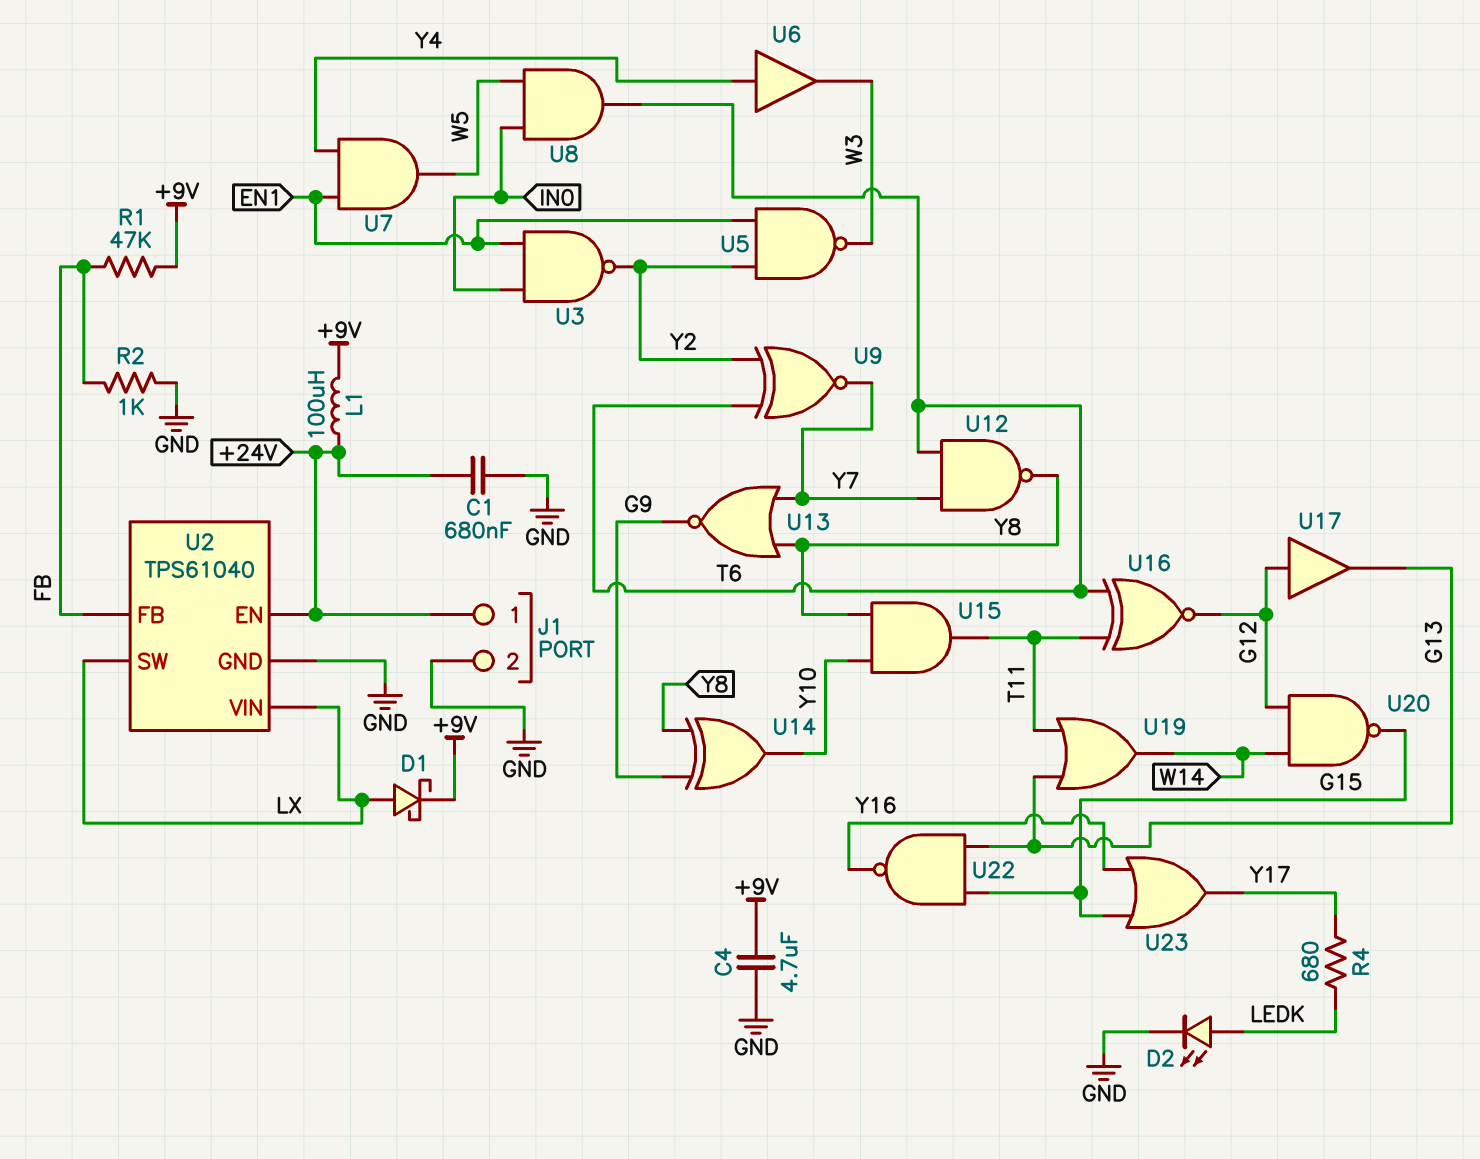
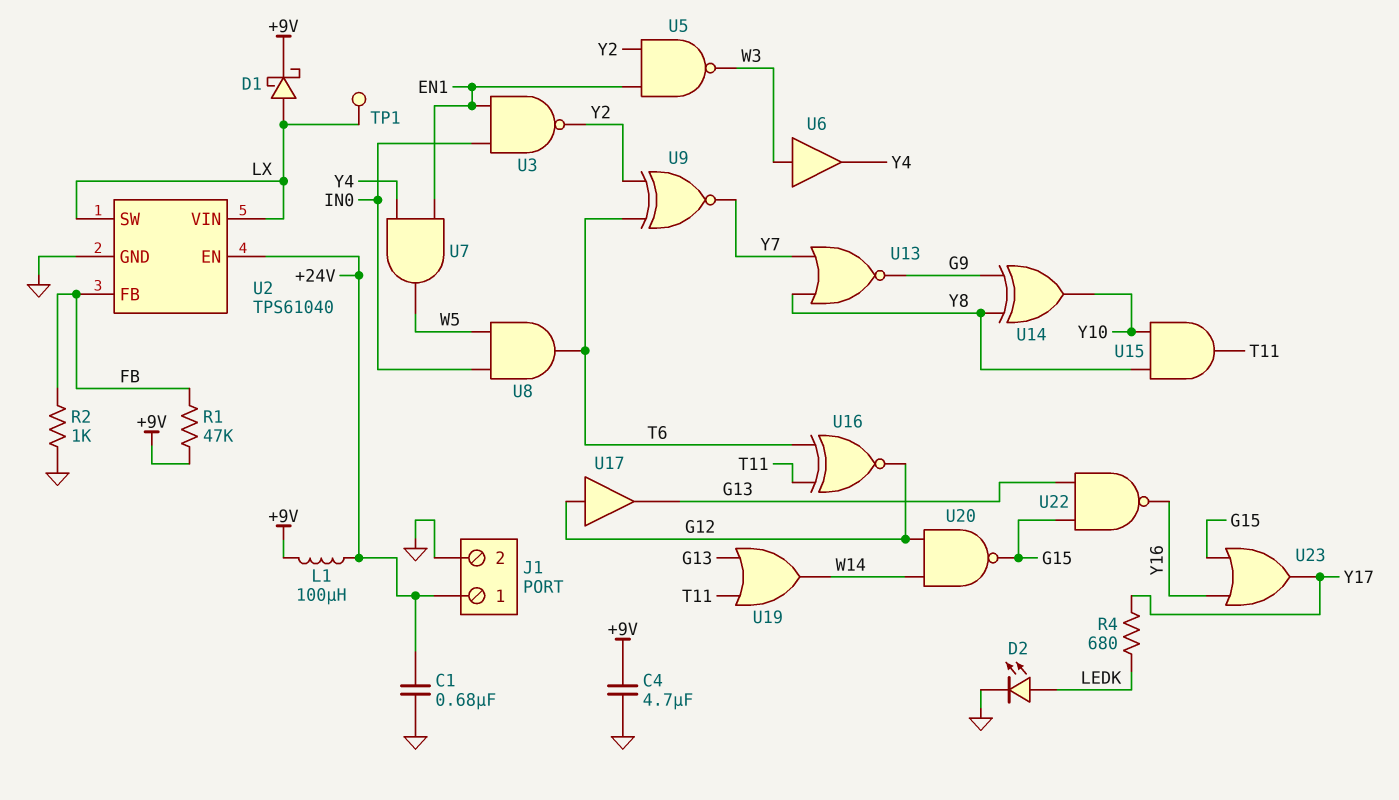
TP1: none -> test point (LX)
U6: buffer (in Y4, out W3) -> buffer (in W3, out Y4)
U12: NAND (in T6, in Y7, out Y8) -> none

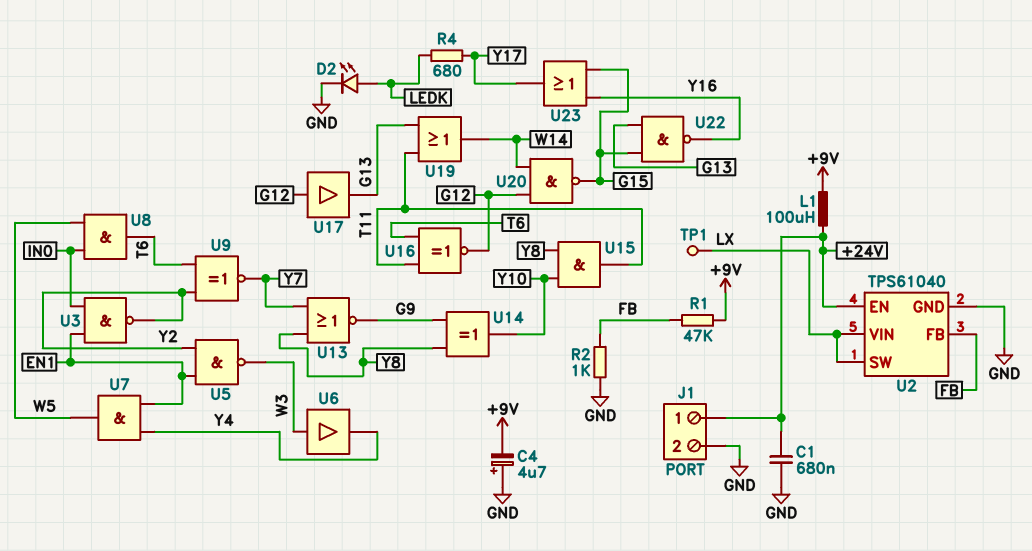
C4: 4.7uF (+9V, GND) -> 4.7uF (plus GND, minus +9V)
D1: schottky (A LX, K +9V) -> none

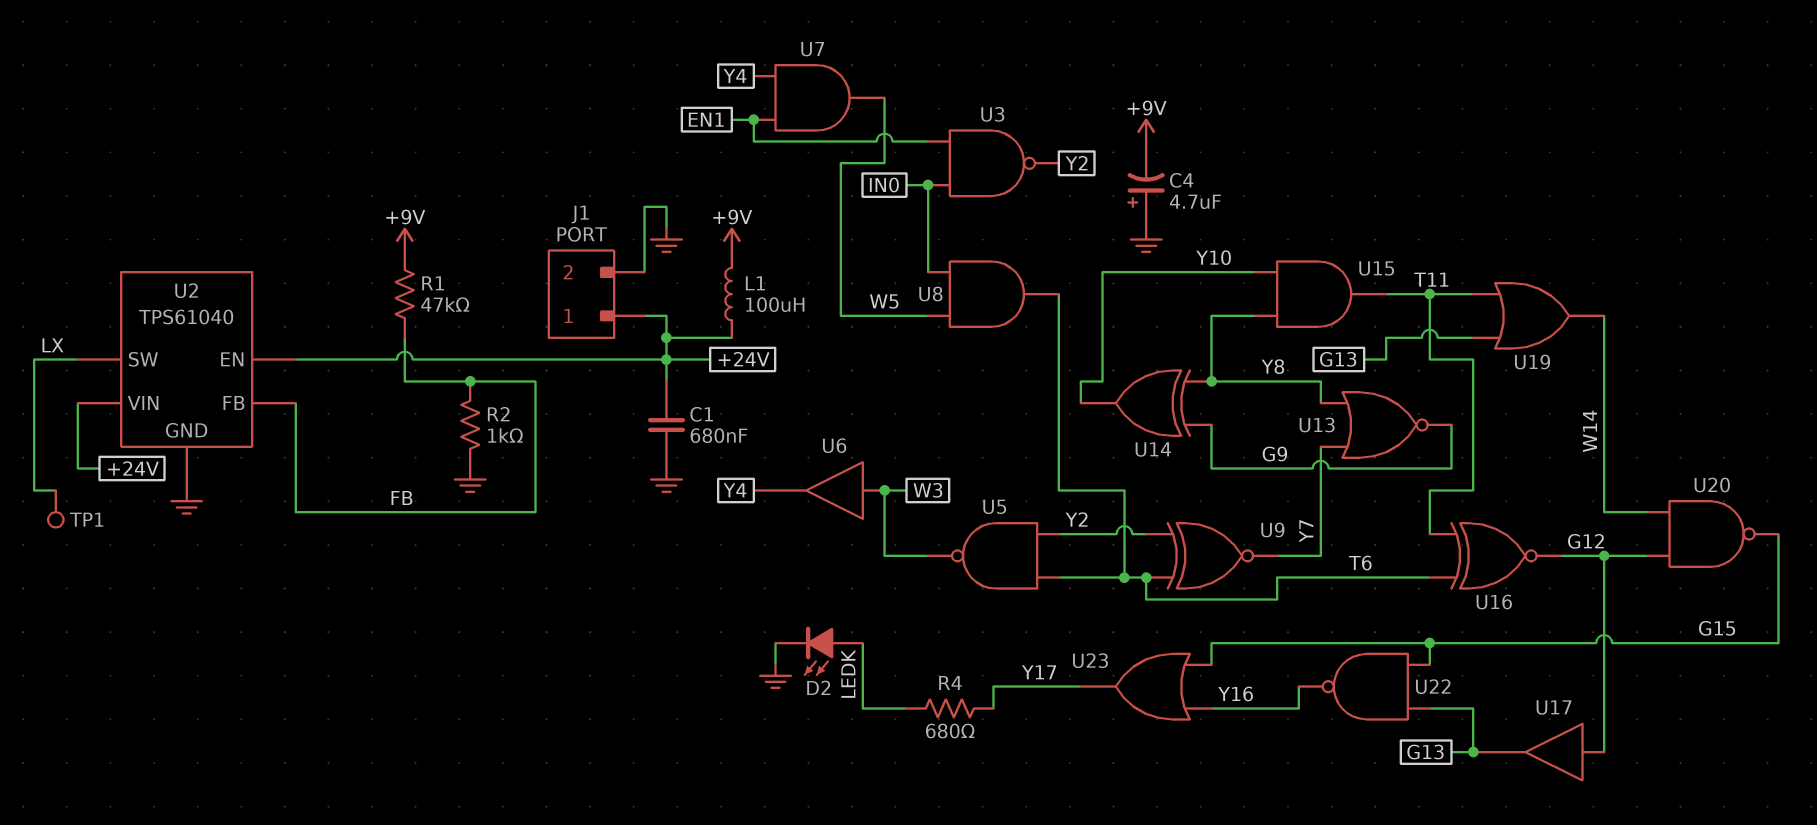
U2 pin VIN: LX -> +24V
U5: NAND (in EN1, in Y2, out W3) -> NAND (in T6, in Y2, out W3)

